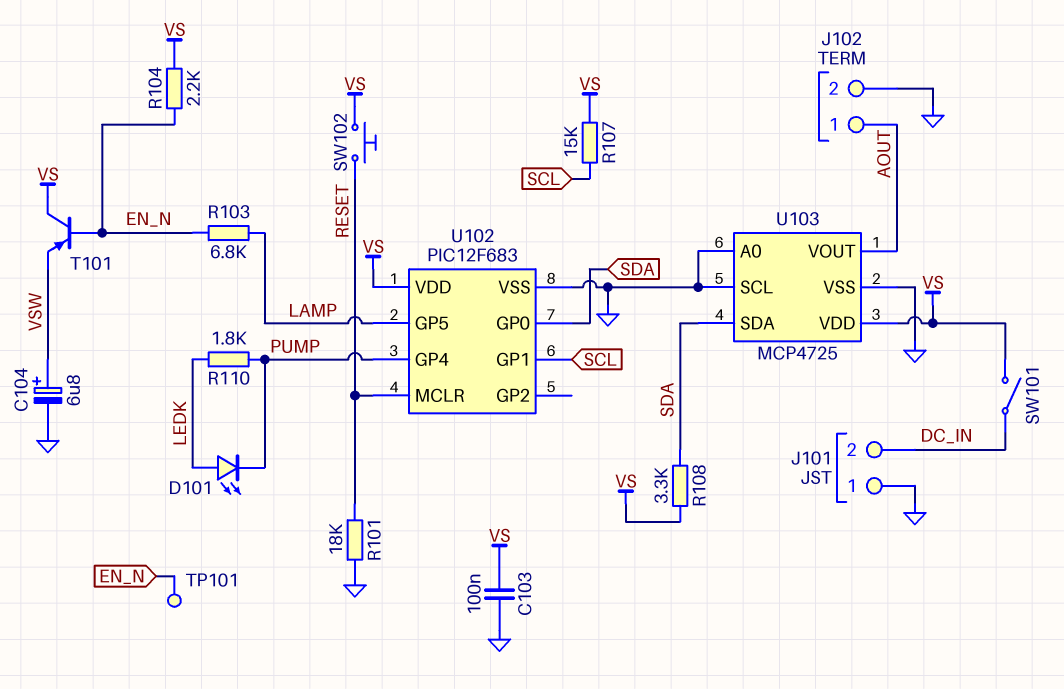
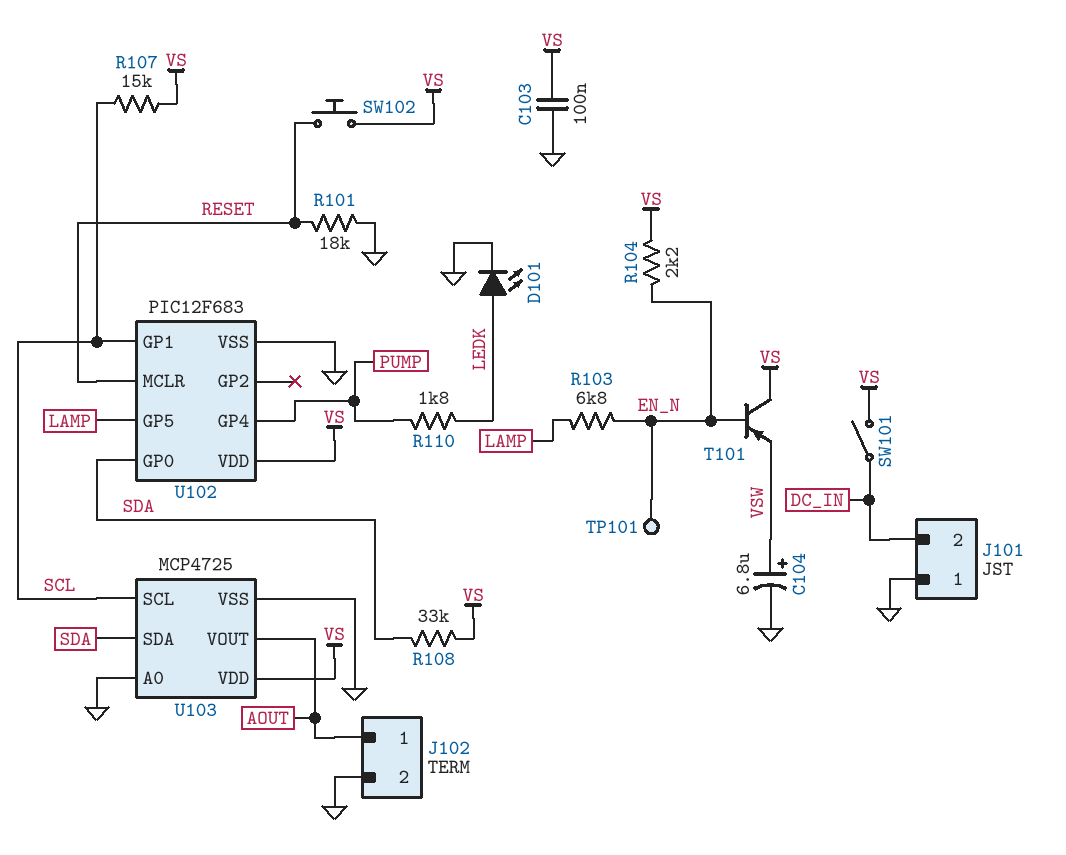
D101: LED (A LEDK, K PUMP) -> LED (A LEDK, K GND)
R108: 3.3k (SDA, VS) -> 33k (SDA, VS)
U103 pin SCL: GND -> SCL

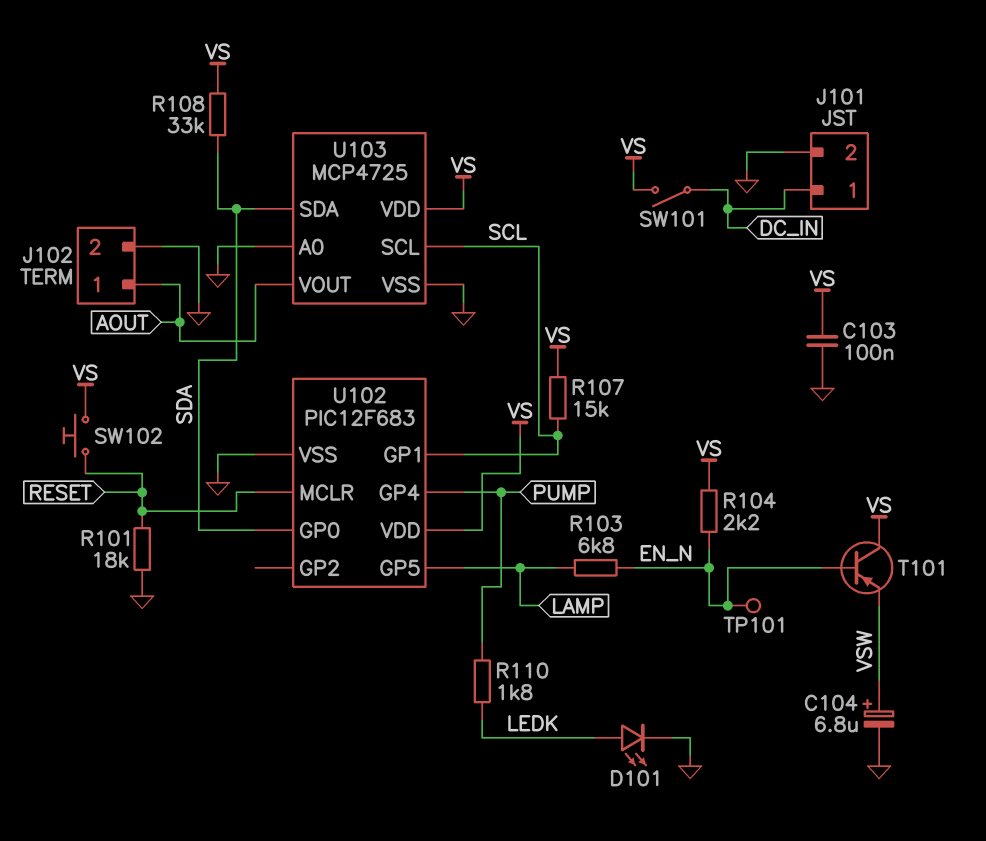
J101 pin 1: GND -> DC_IN
J101 pin 2: DC_IN -> GND

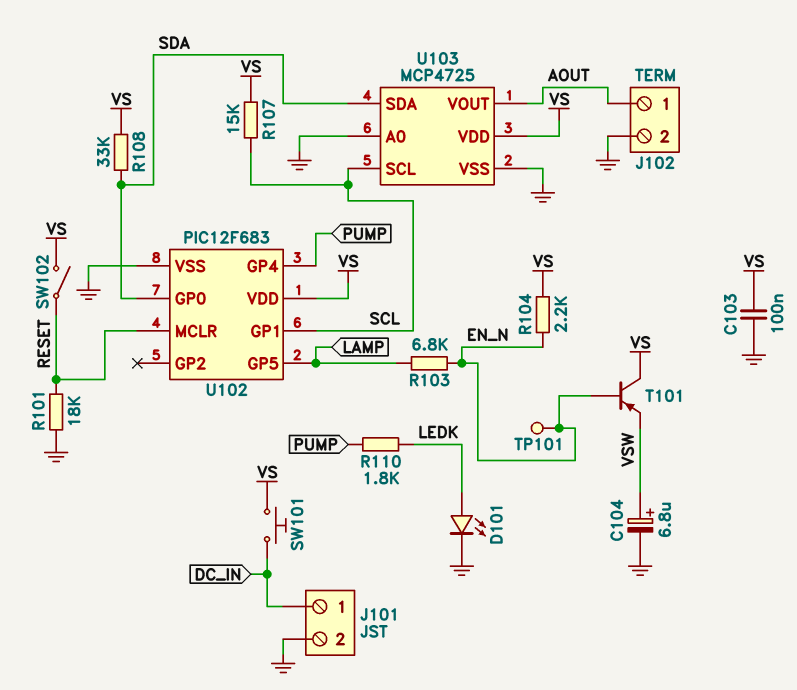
SW101: switch (DC_IN, VS) -> button (DC_IN, VS)
SW102: button (RESET, VS) -> switch (RESET, VS)

